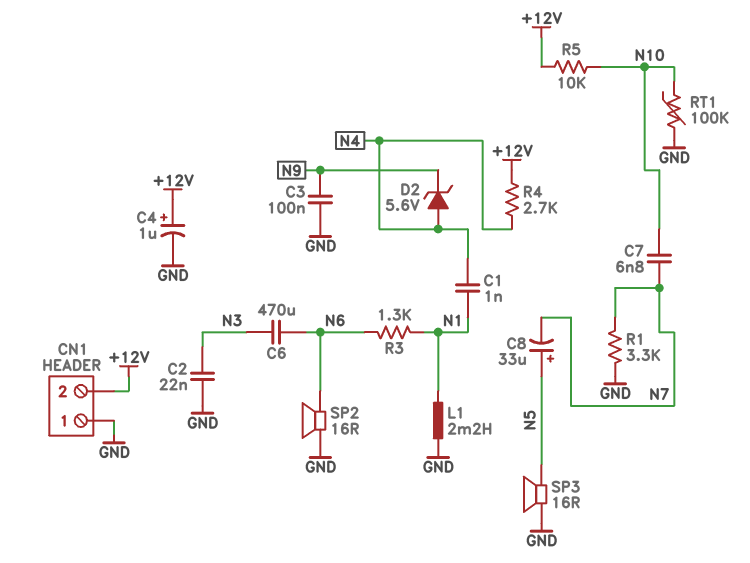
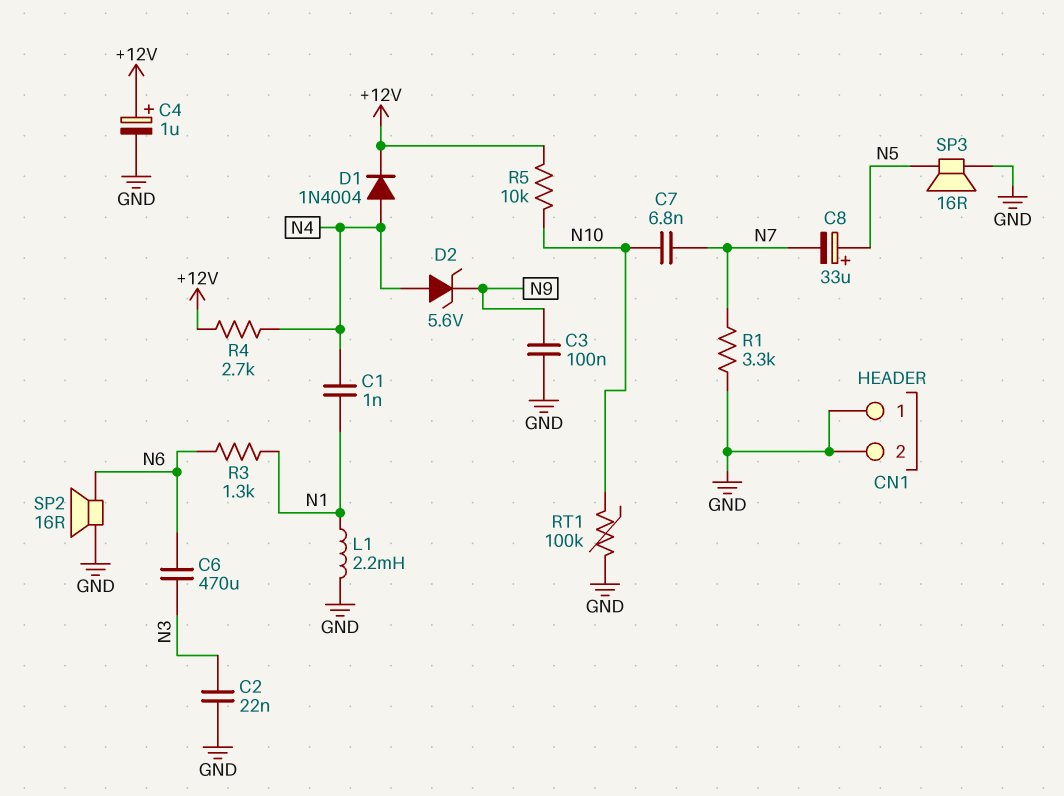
CN1 pin 2: +12V -> GND
D1: none -> diode 1N4004 (A N4, K +12V)

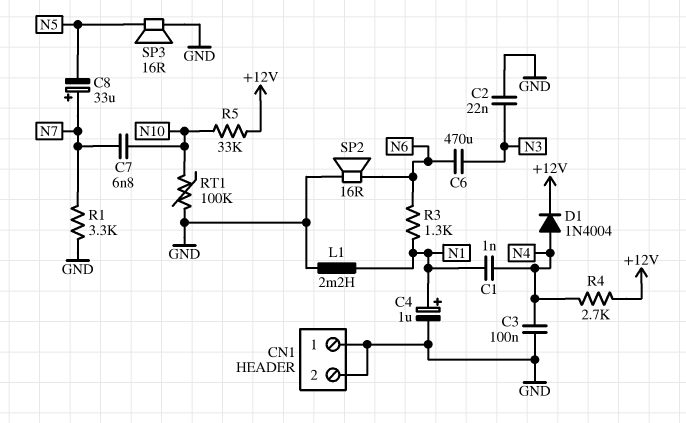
C3: 100nF (GND, N9) -> 100nF (GND, N4)
C4: 1uF (plus +12V, minus GND) -> 1uF (plus N1, minus GND)
C8: 33uF (plus N5, minus N7) -> 33uF (plus N7, minus N5)
D2: zener 5.6V (A N4, K N9) -> none
R5: 10k (+12V, N10) -> 33k (+12V, N10)

